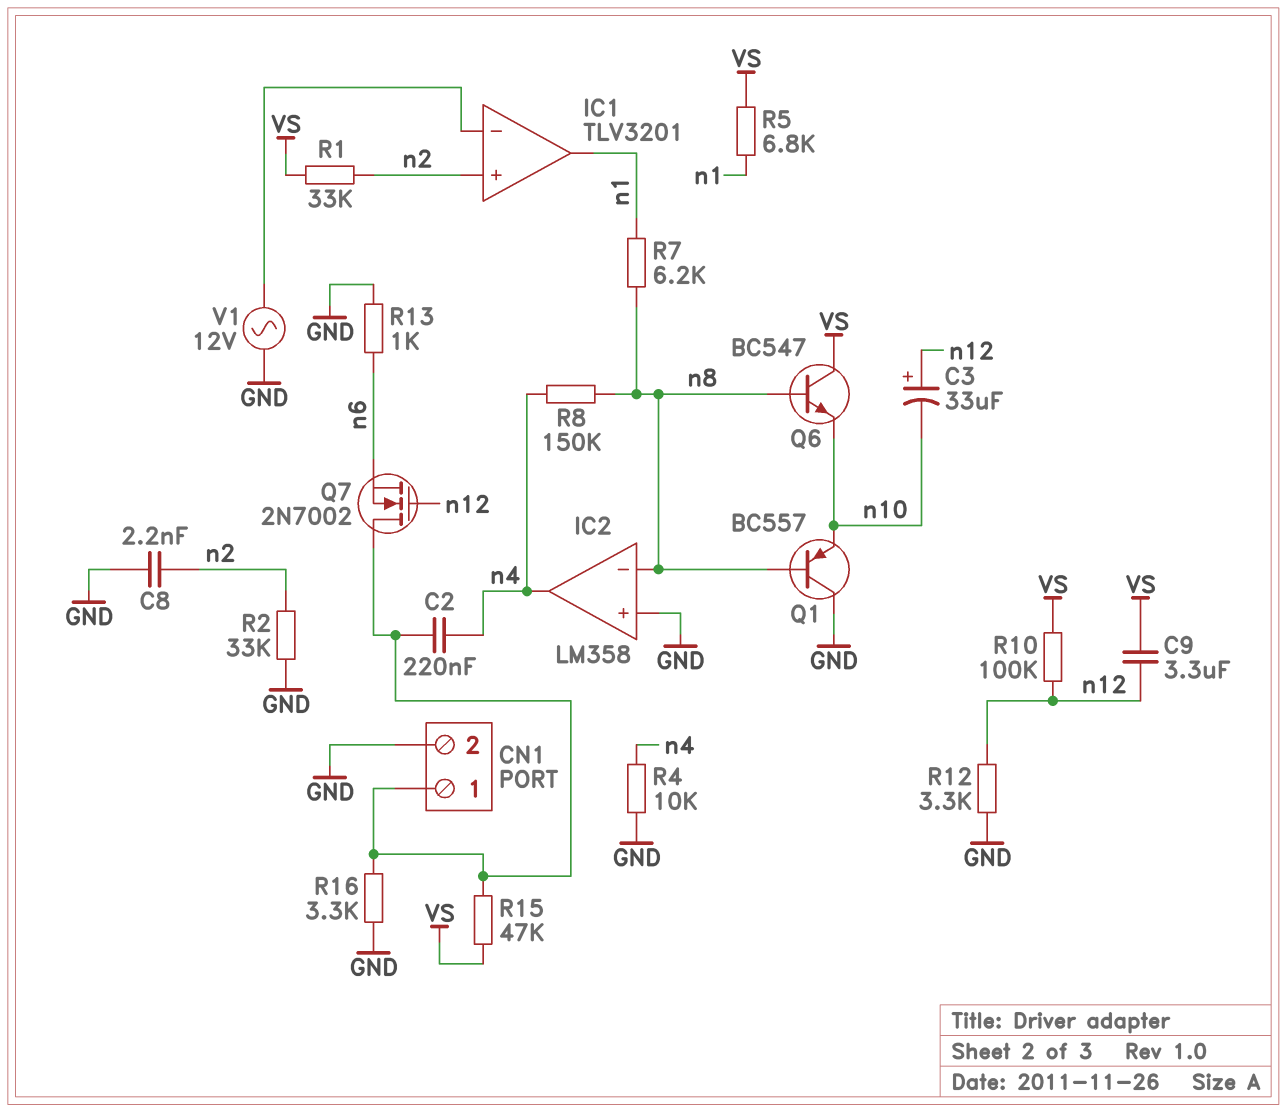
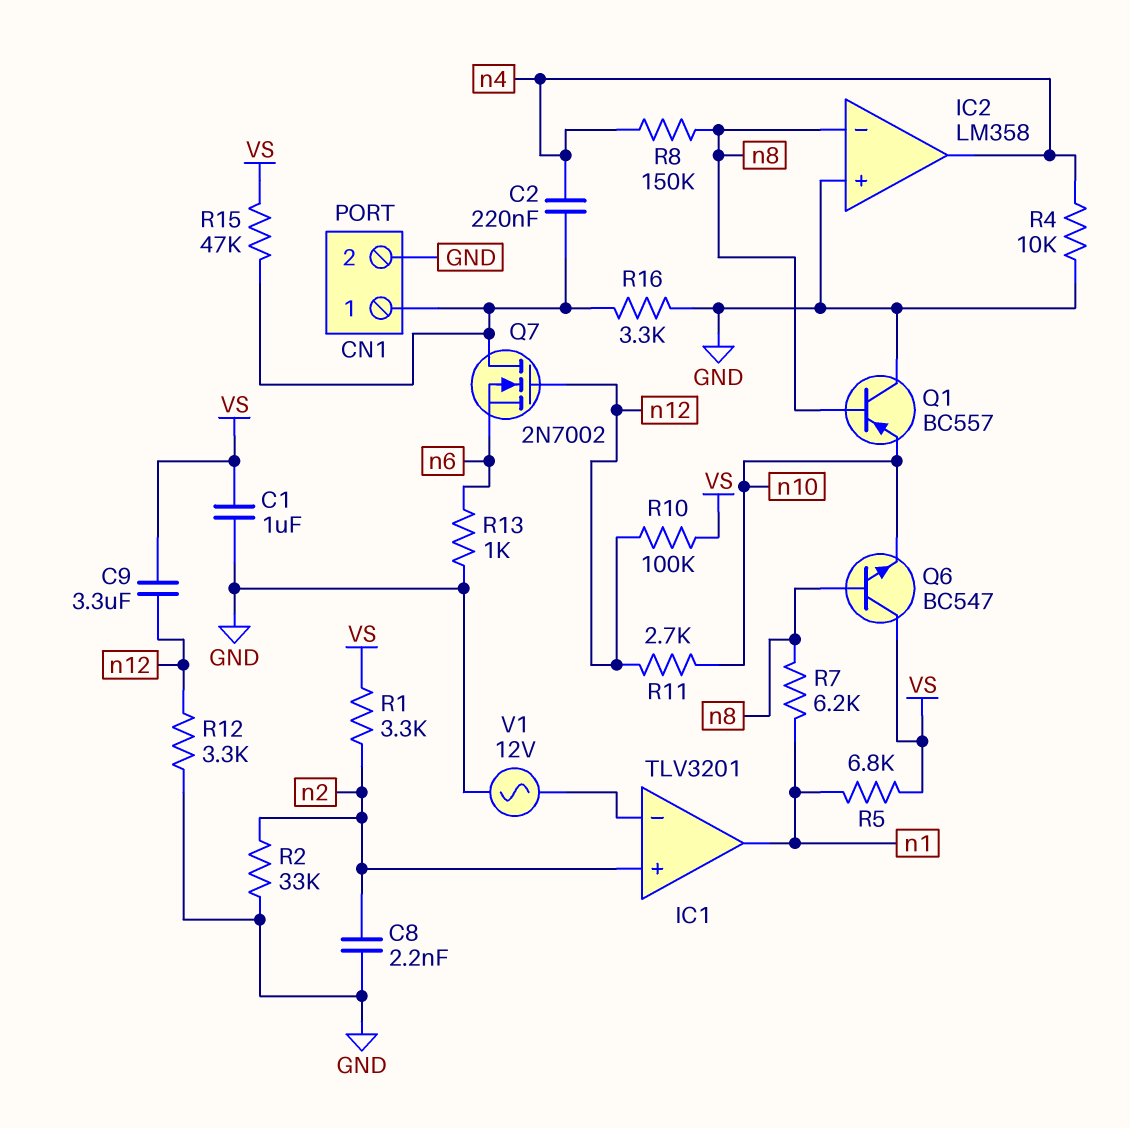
C1: none -> 1uF (GND, VS)
C3: 33uF (plus n12, minus n10) -> none
R1: 33k (VS, n2) -> 3.3k (VS, n2)
R11: none -> 2.7k (n10, n12)

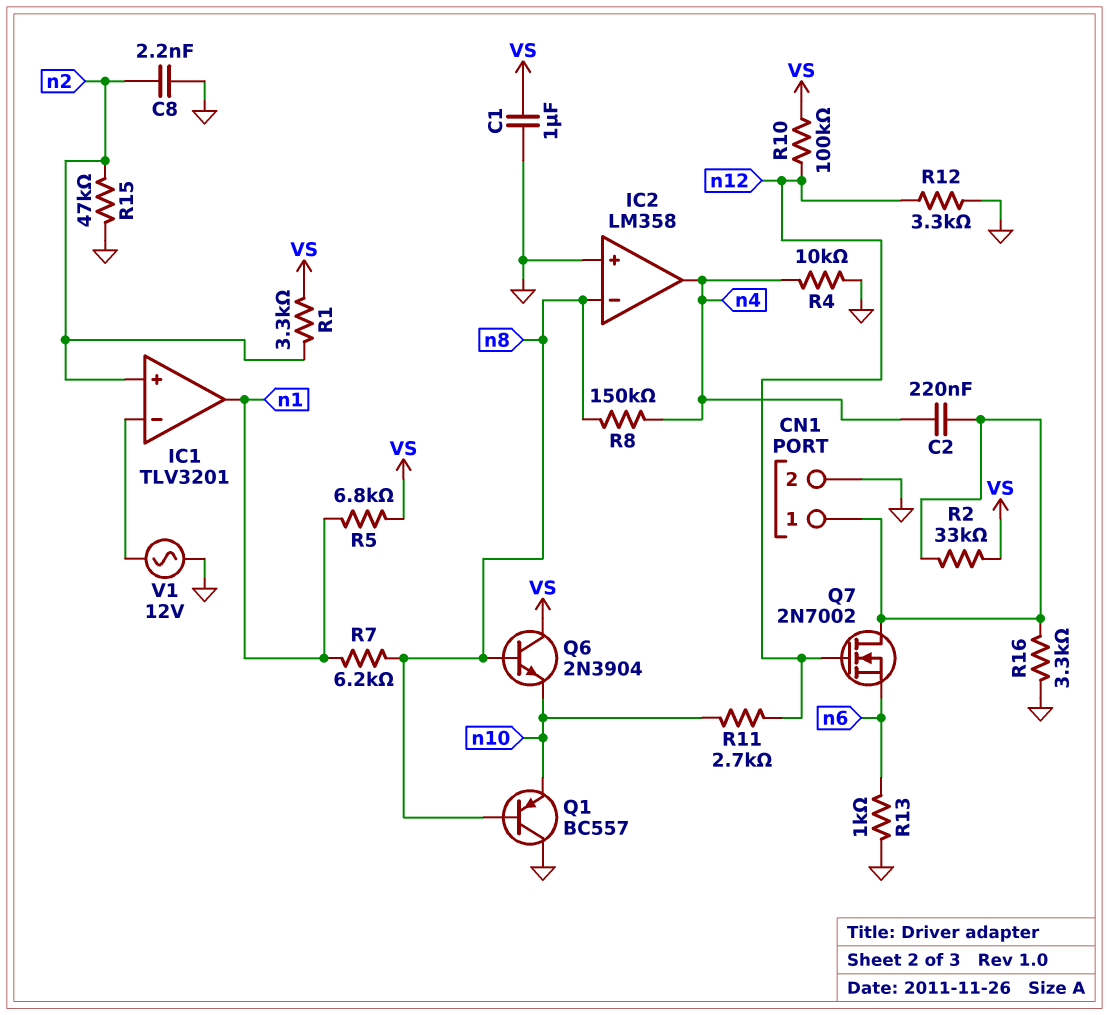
C9: 3.3uF (VS, n12) -> none
Q6: NPN BC547 (B n8, C VS, E n10) -> NPN 2N3904 (B n8, C VS, E n10)
R2: 33k (GND, n2) -> 33k (CN1/1, VS)
R15: 47k (CN1/1, VS) -> 47k (GND, n2)

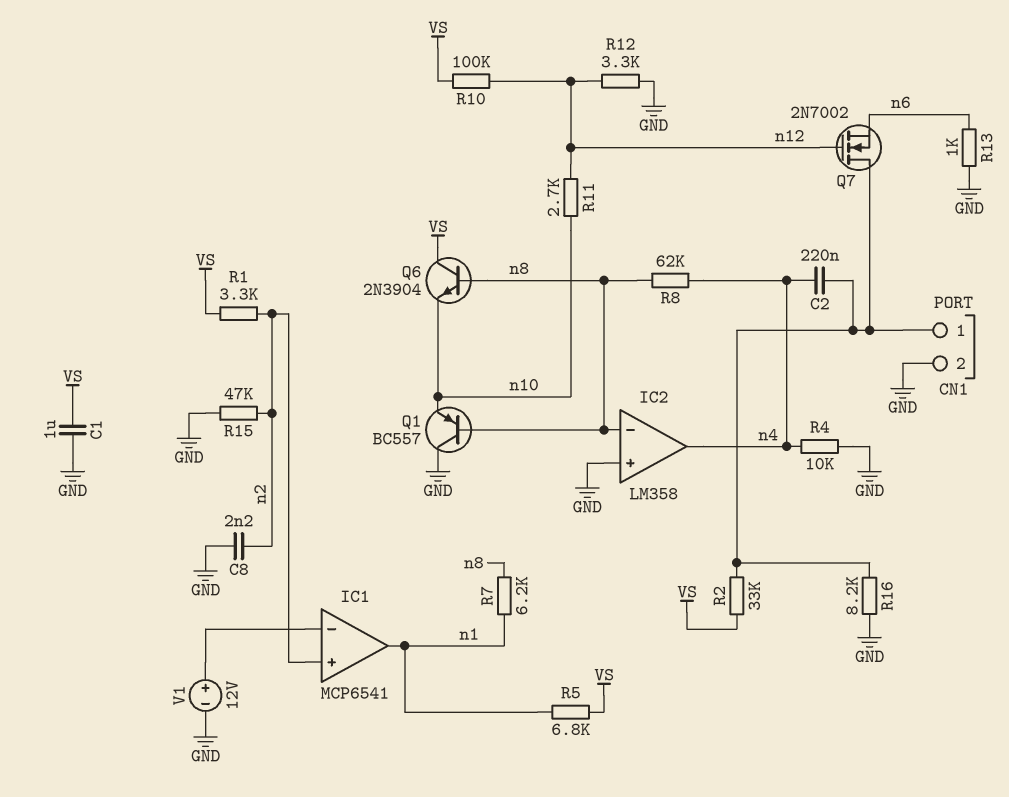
IC1: TLV3201 -> MCP6541
R8: 150k (n4, n8) -> 62k (n4, n8)
R16: 3.3k (CN1/1, GND) -> 8.2k (CN1/1, GND)
V1: AC 12V (GND, IC1/in-) -> 12V (plus IC1/in-, minus GND)

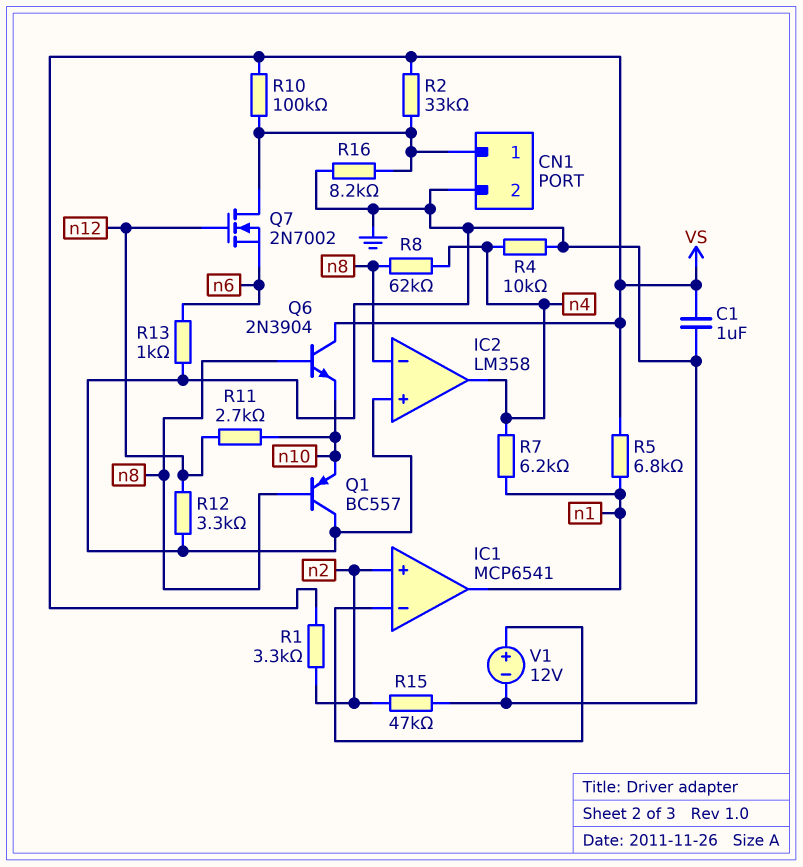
C2: 220nF (CN1/1, n4) -> none
C8: 2.2nF (GND, n2) -> none
R7: 6.2k (n1, n8) -> 6.2k (n1, n4)
R10: 100k (VS, n12) -> 100k (CN1/1, VS)

